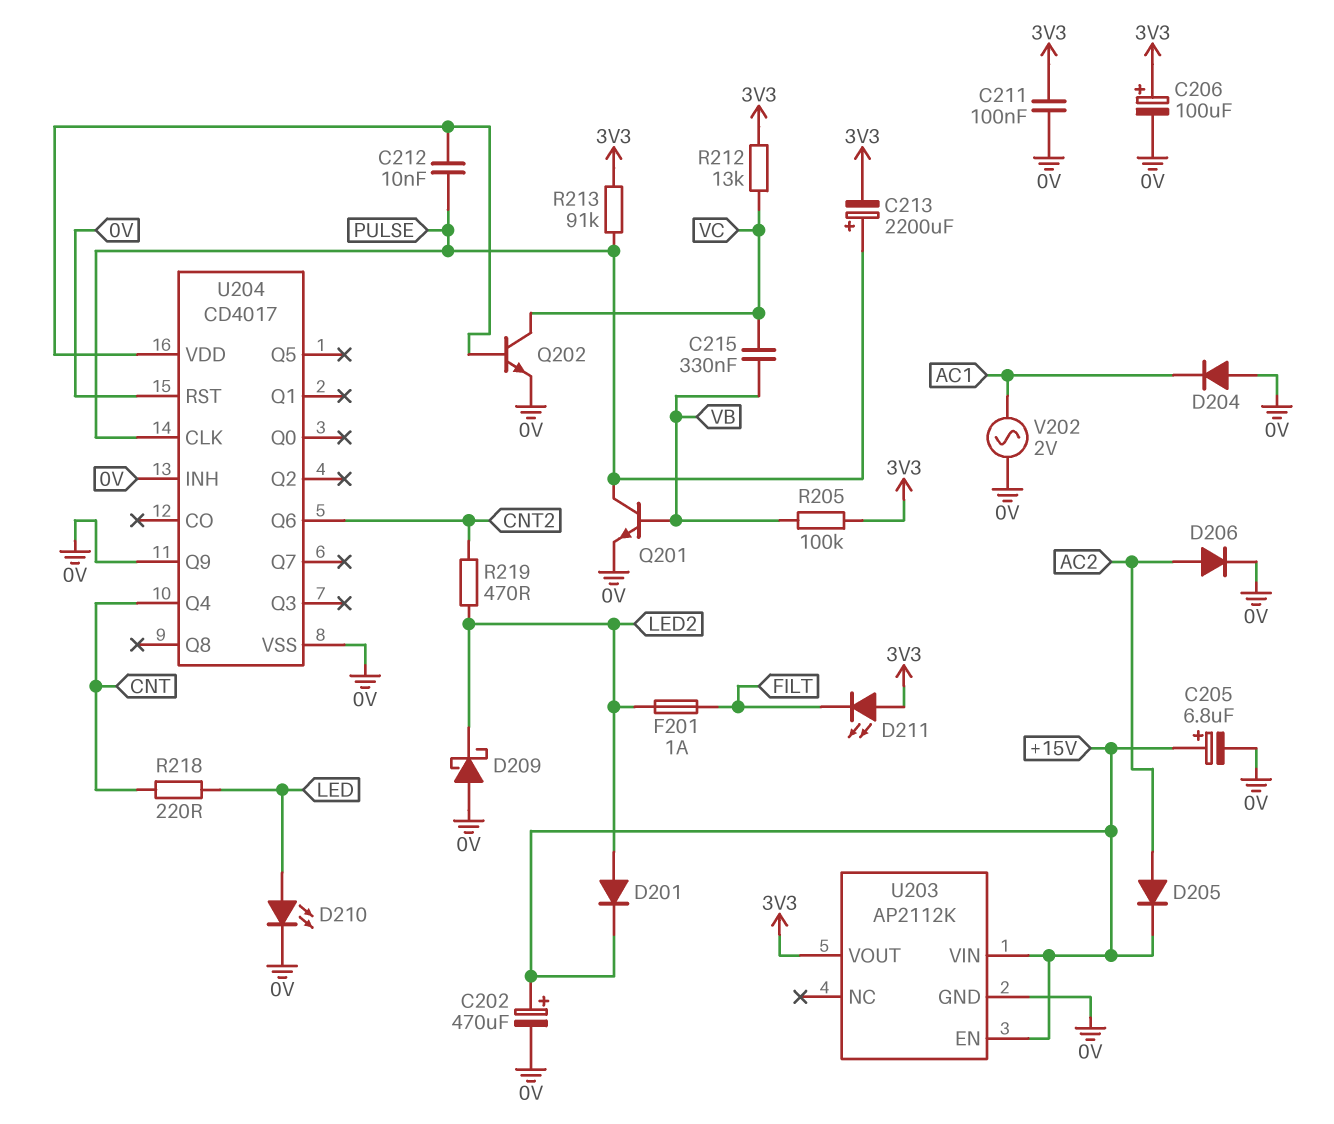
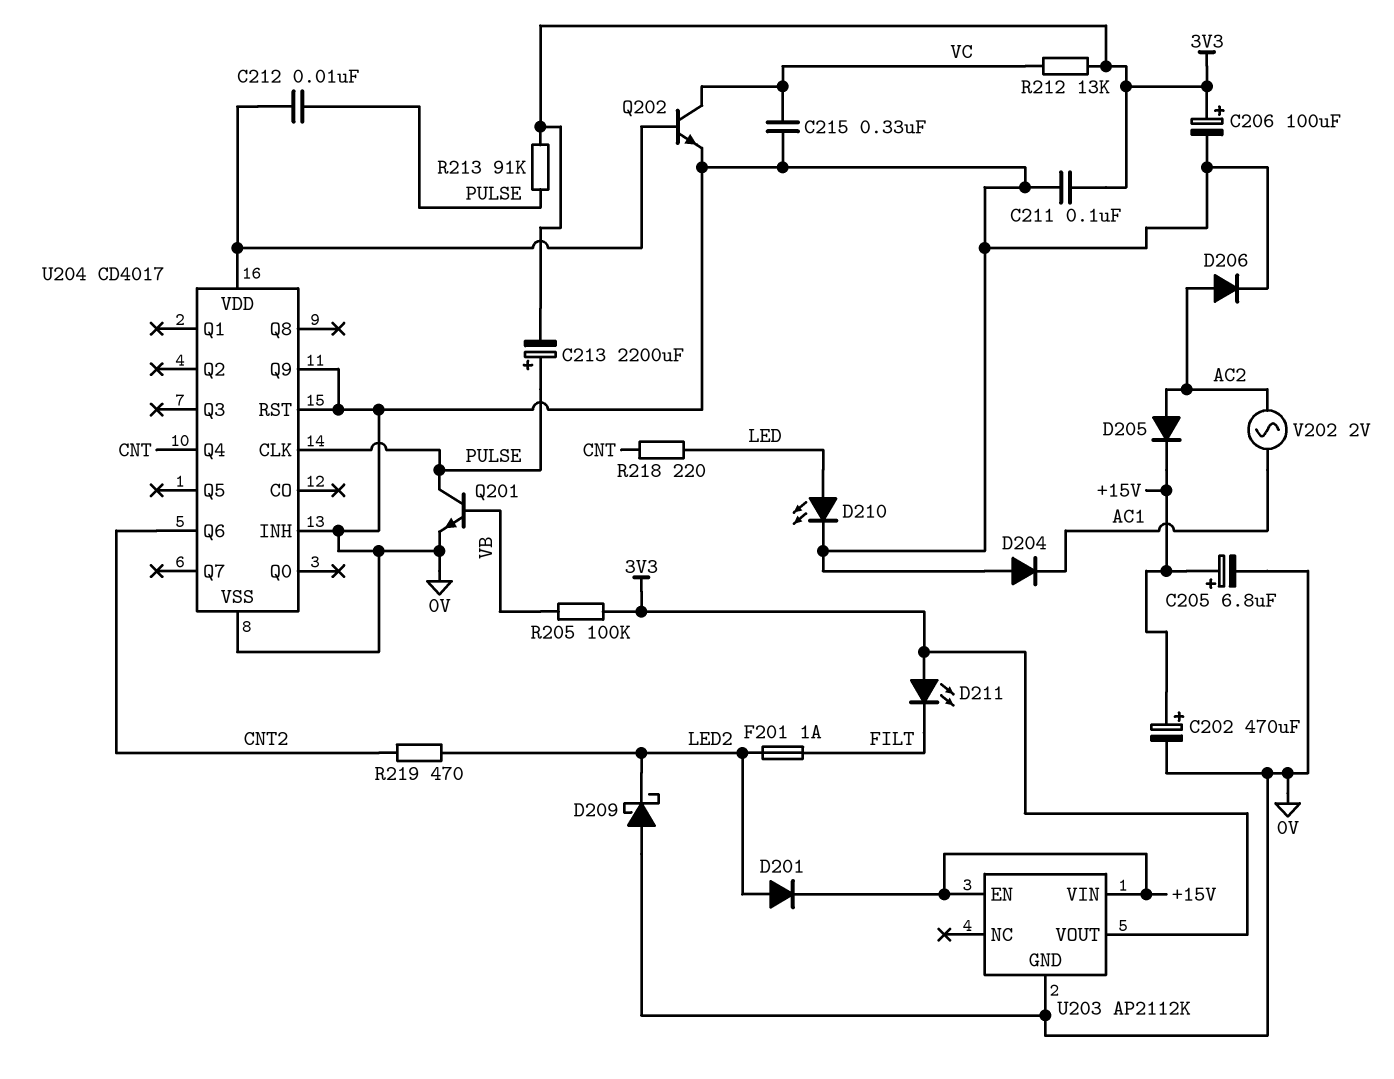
C215: 330nF (VB, VC) -> 330nF (0V, VC)
V202: AC 2V (0V, AC1) -> AC 2V (AC1, AC2)

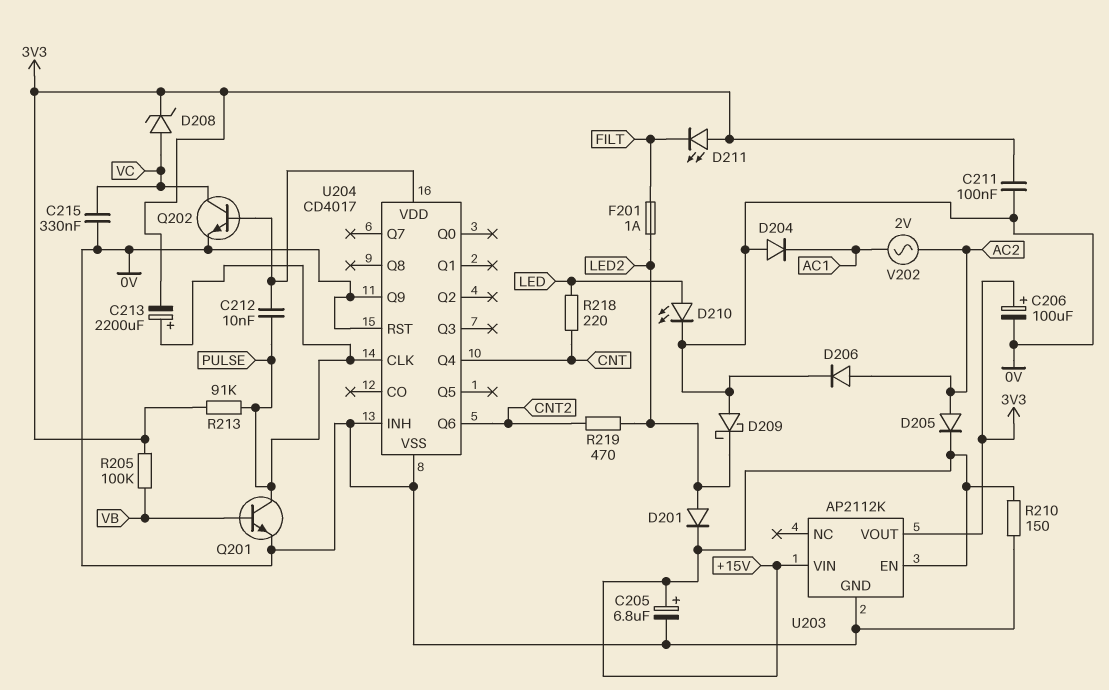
C202: 470uF (plus +15V, minus 0V) -> none
D208: none -> zener (A VC, K 3V3)
R210: none -> 150 (+15V, 0V)
R212: 13k (3V3, VC) -> none

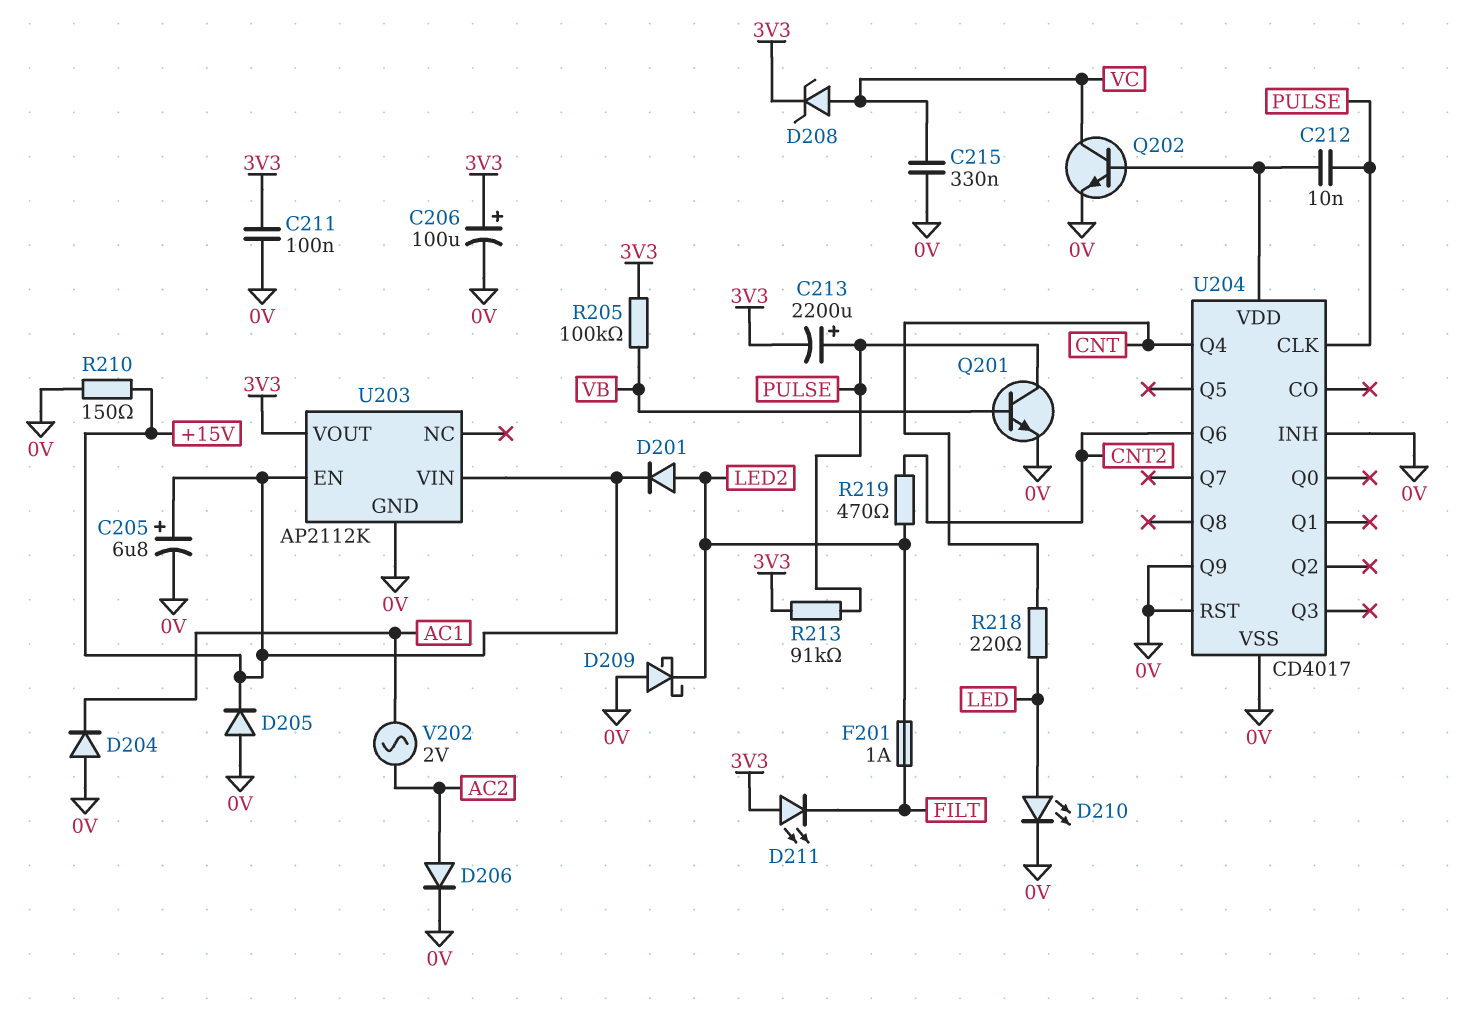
D205: diode (A AC2, K +15V) -> diode (A 0V, K +15V)

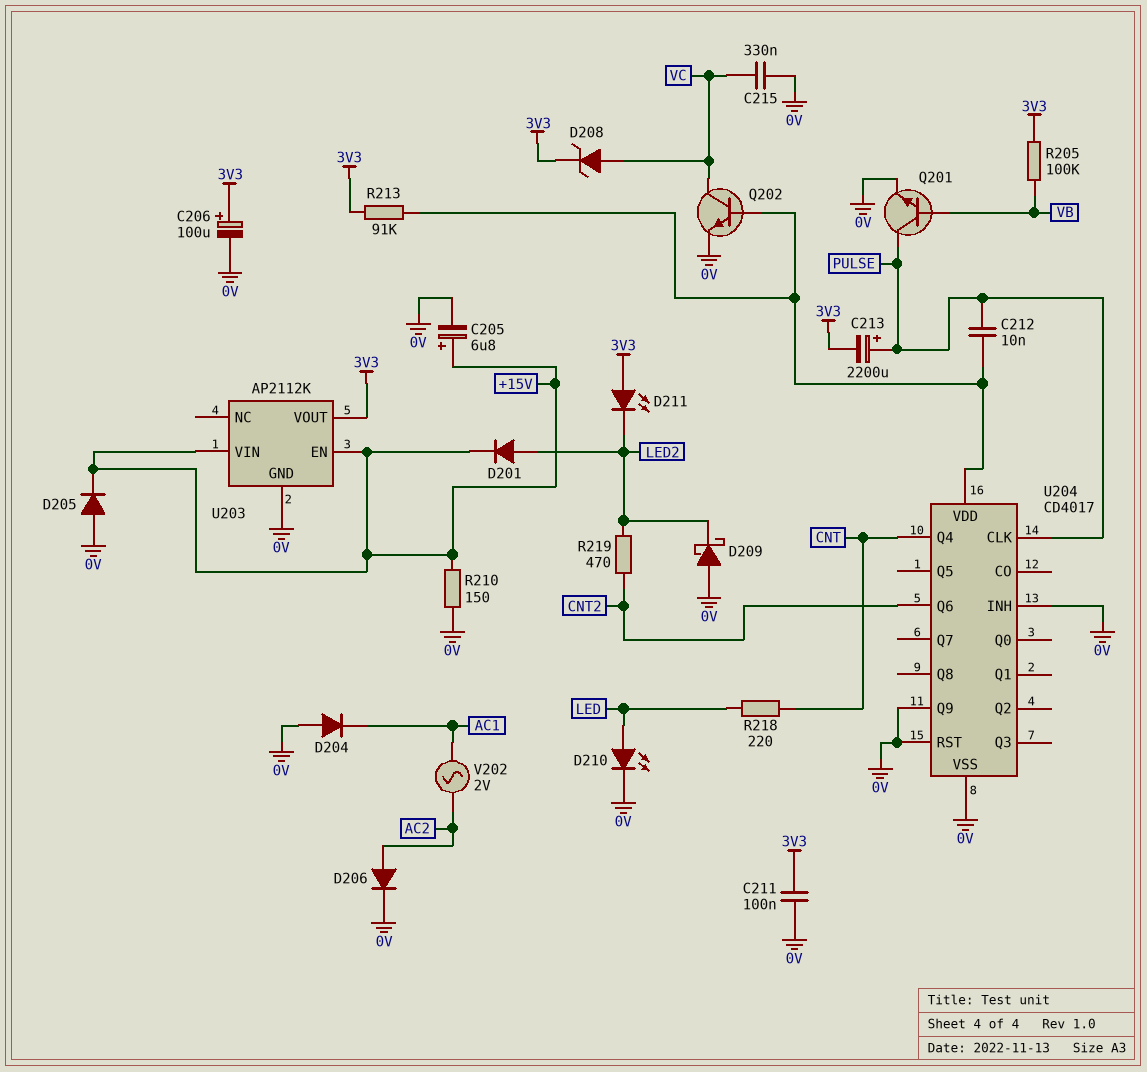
D211: LED (A 3V3, K FILT) -> LED (A 3V3, K LED2)
F201: 1A (FILT, LED2) -> none
R213: 91k (3V3, PULSE) -> 91k (3V3, U204/VDD)

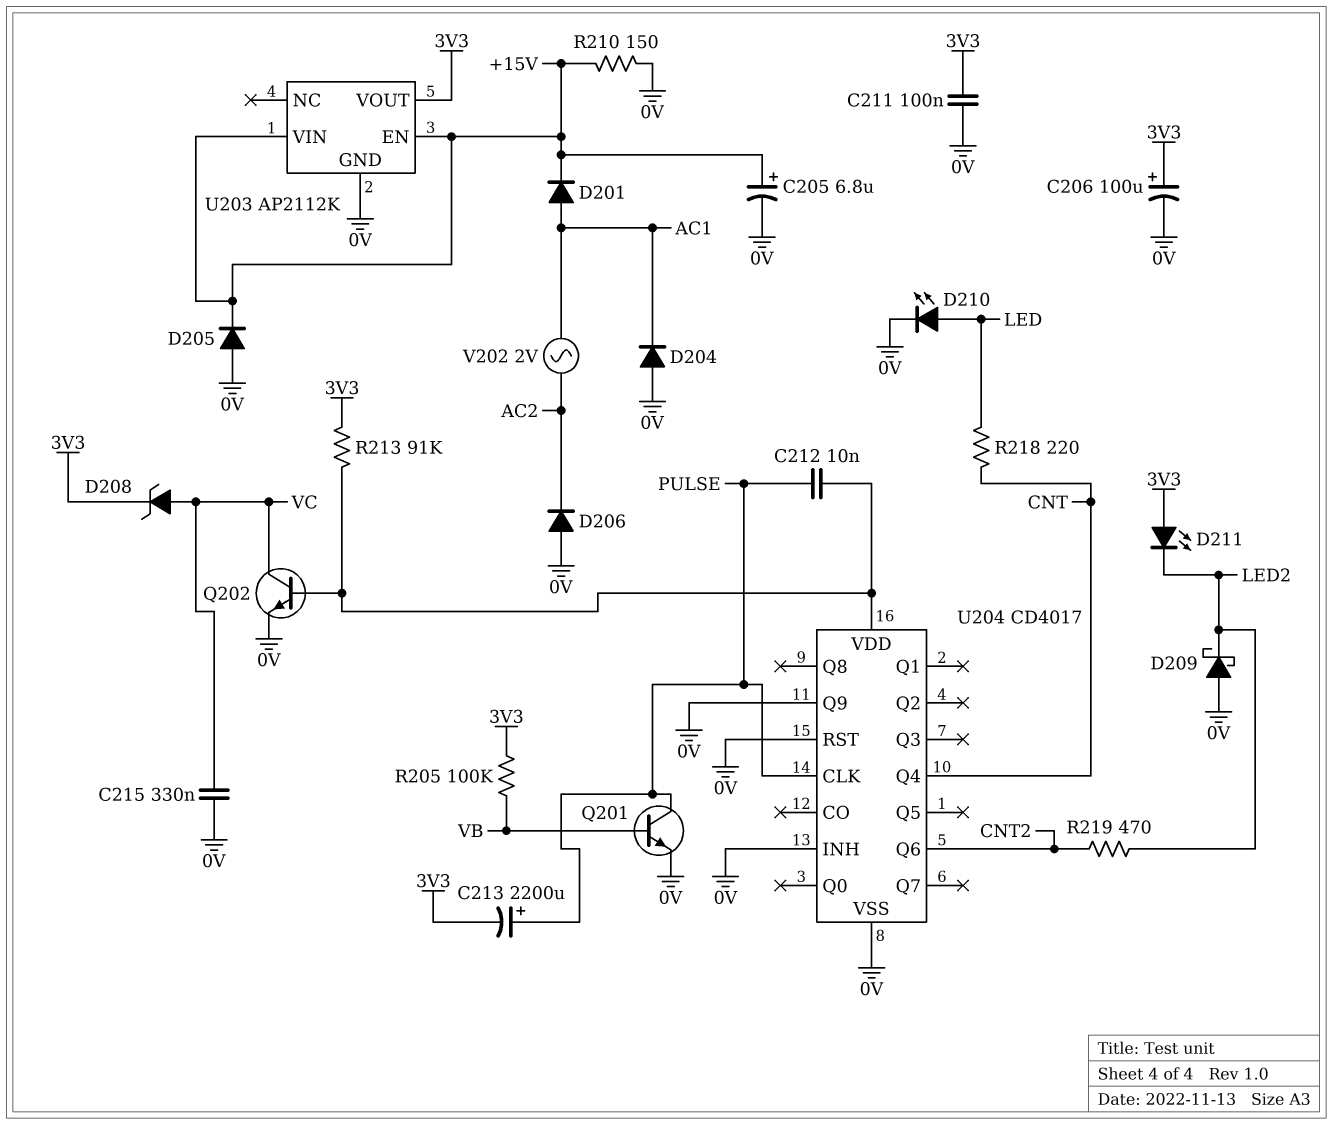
D201: diode (A LED2, K +15V) -> diode (A AC1, K +15V)
D206: diode (A AC2, K 0V) -> diode (A 0V, K AC2)

